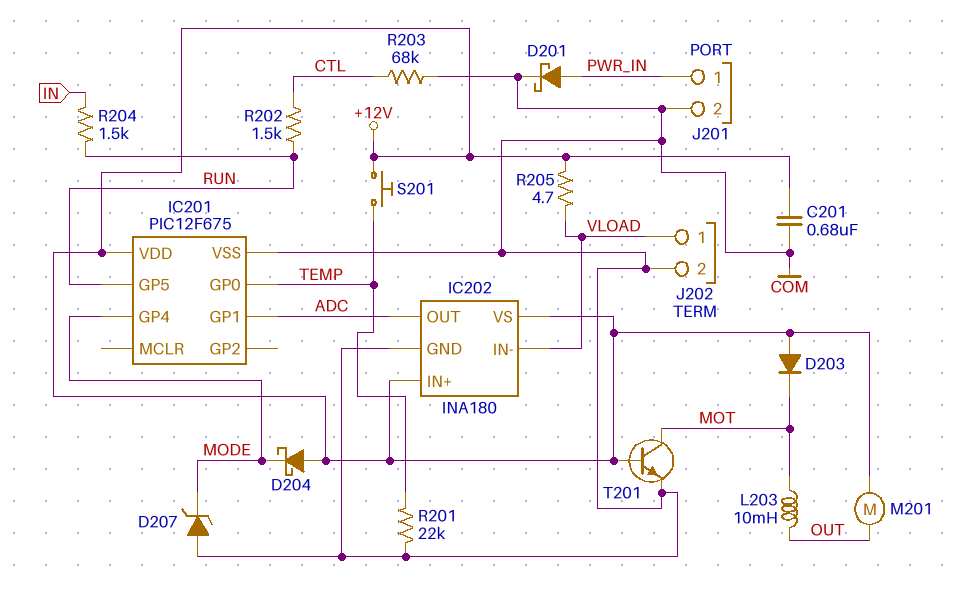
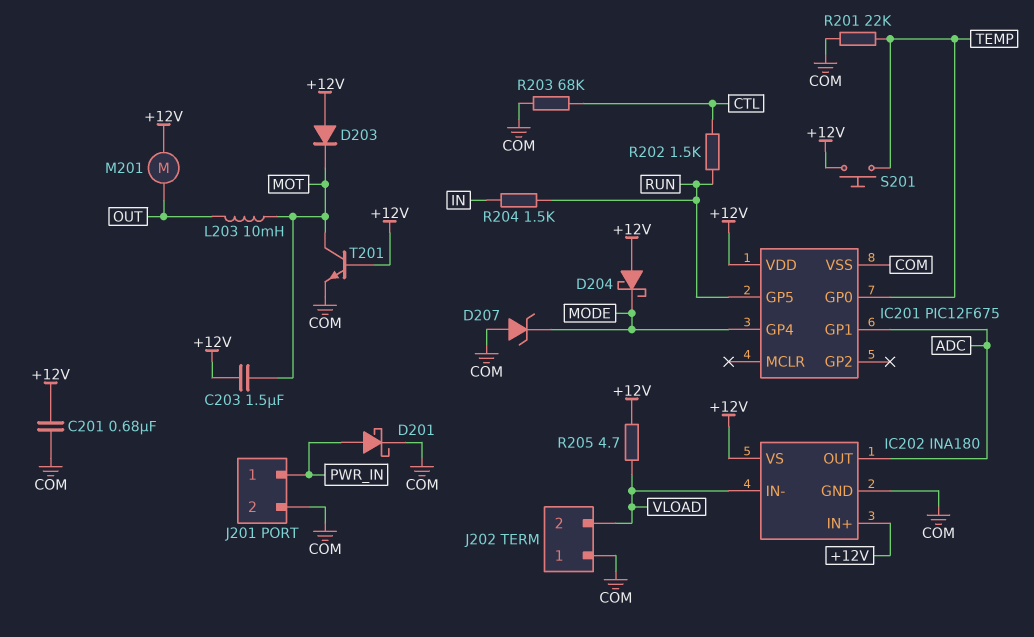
C203: none -> 1.5uF (+12V, MOT)
J202 pin 1: VLOAD -> COM
J202 pin 2: COM -> VLOAD

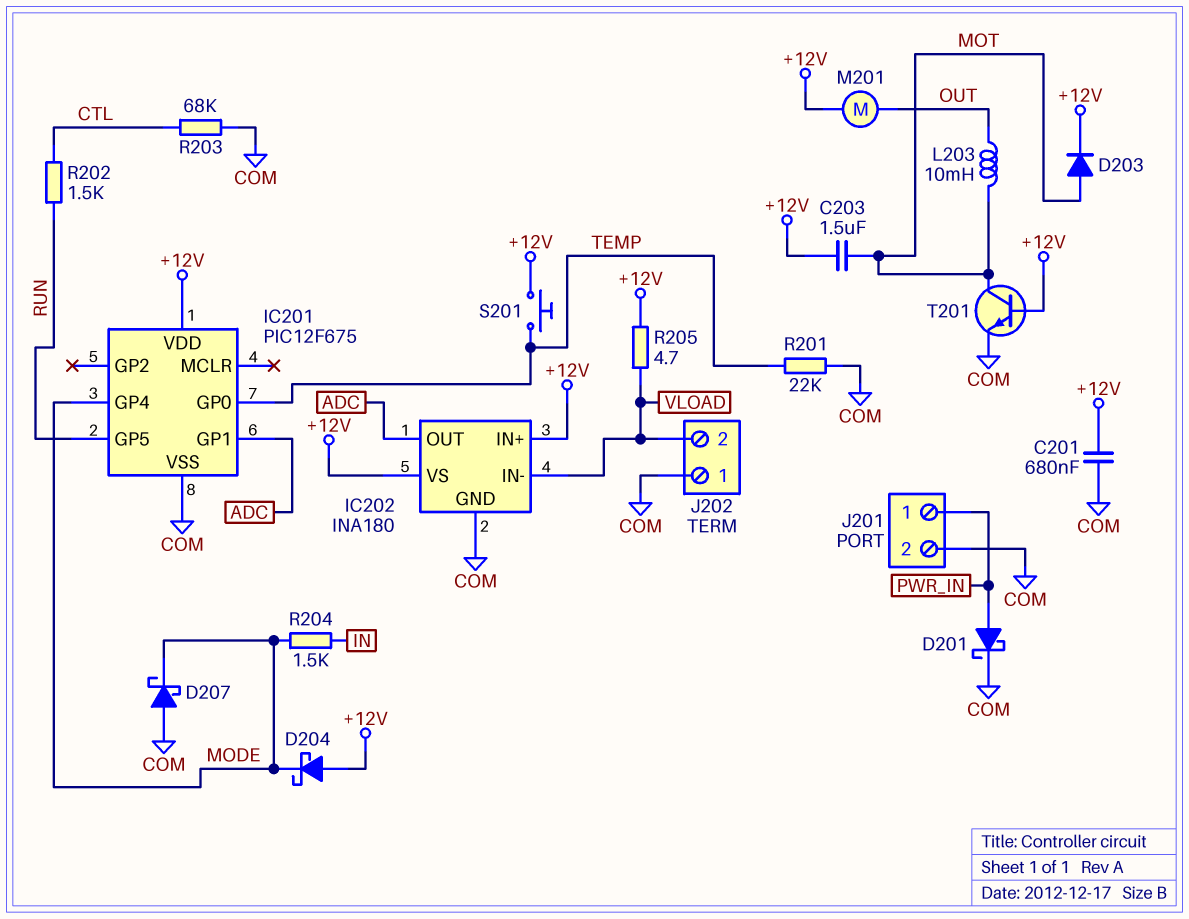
D203: diode (A +12V, K MOT) -> diode (A MOT, K +12V)
D207: zener (A COM, K MODE) -> schottky (A COM, K MODE)
R204: 1.5k (IN, RUN) -> 1.5k (IN, MODE)

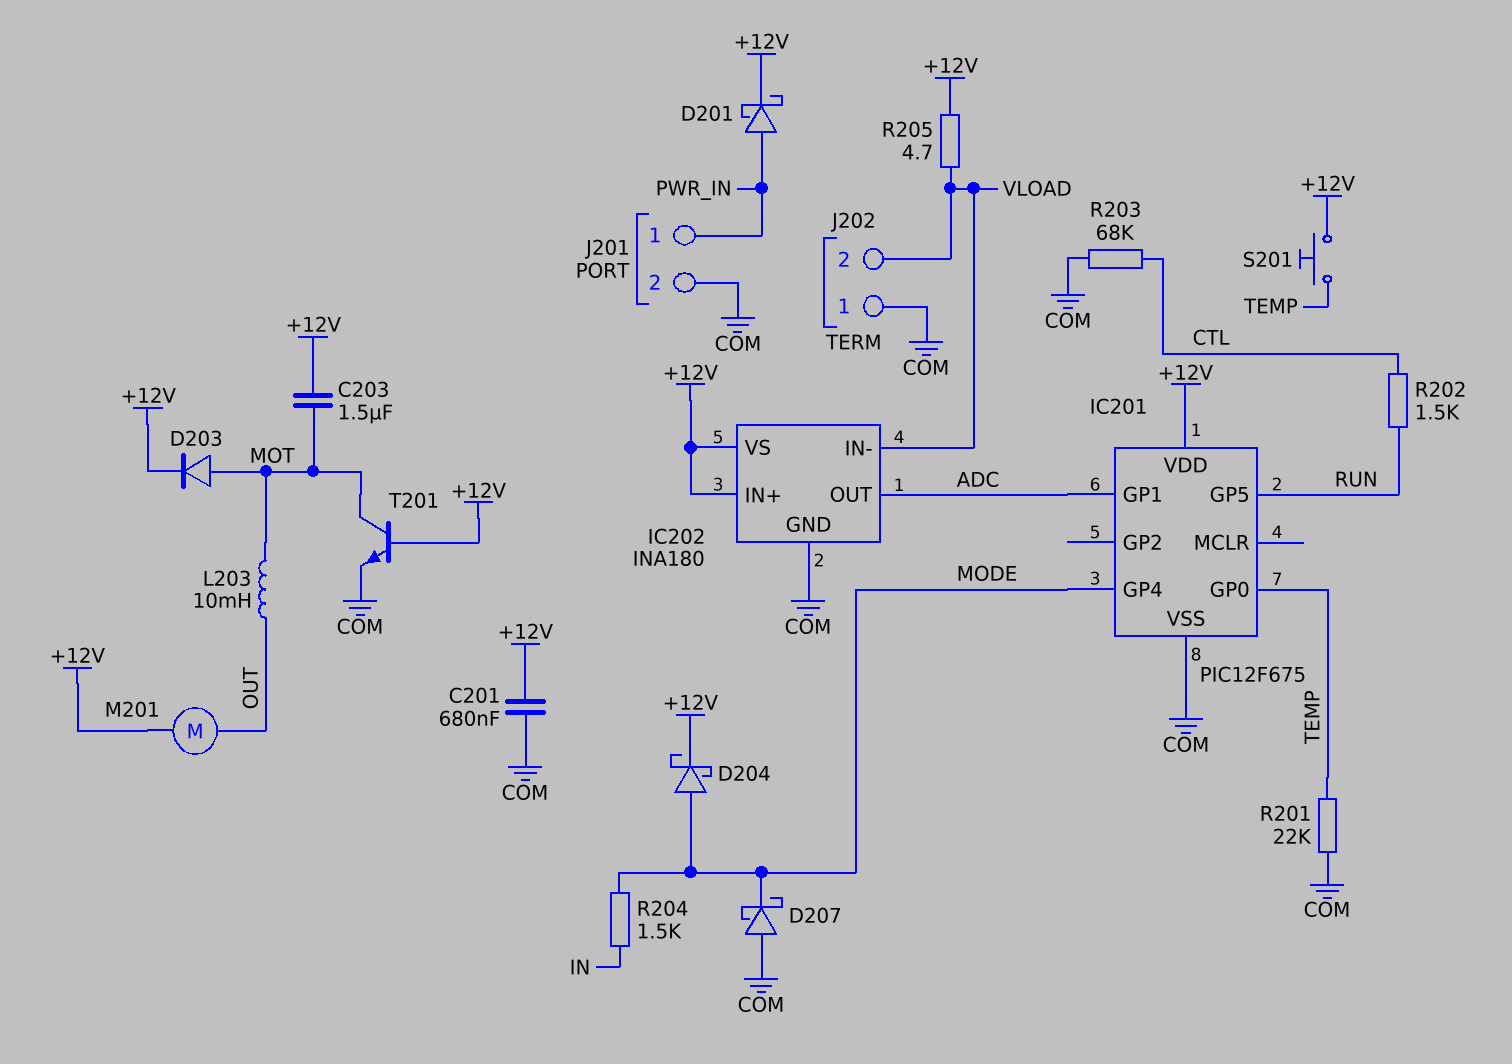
D201: schottky (A PWR_IN, K COM) -> schottky (A PWR_IN, K +12V)
D204: schottky (A +12V, K MODE) -> schottky (A MODE, K +12V)

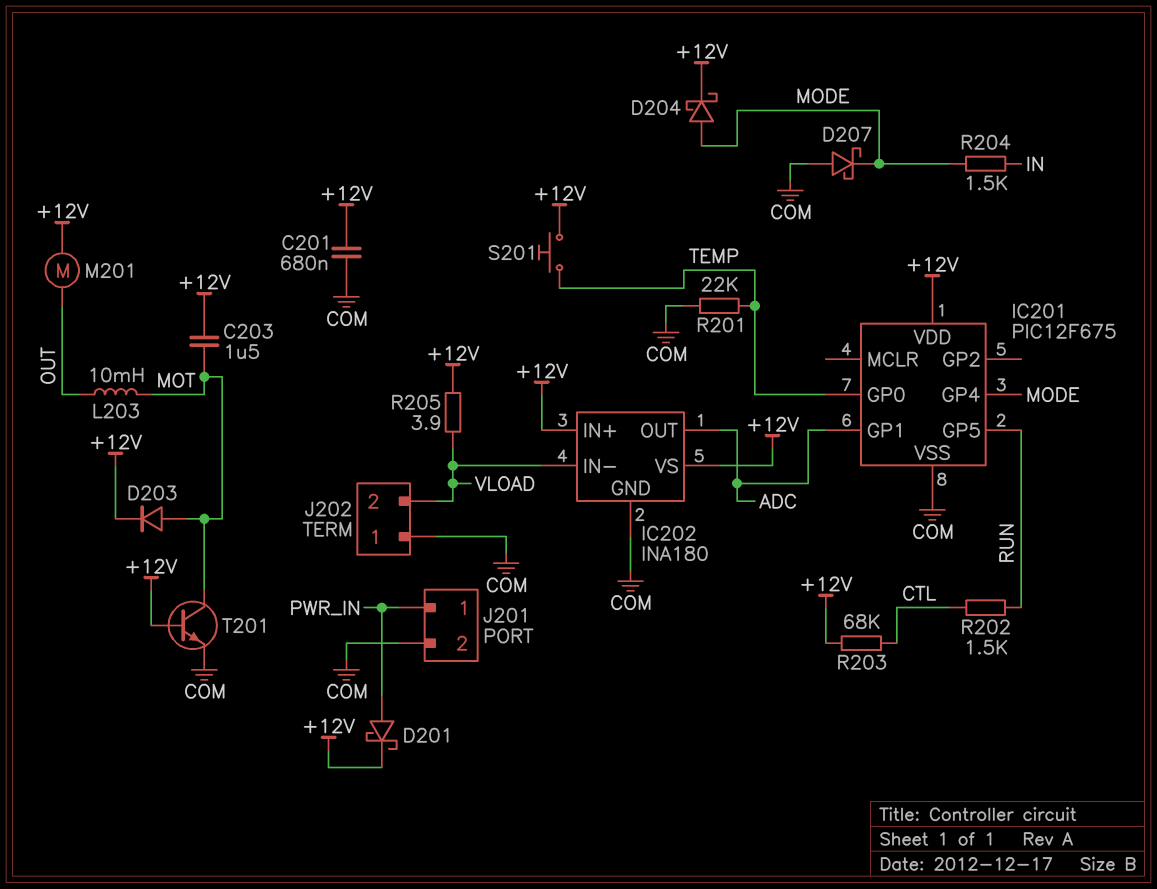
R203: 68k (COM, CTL) -> 68k (+12V, CTL)
R205: 4.7 (+12V, VLOAD) -> 3.9 (+12V, VLOAD)

